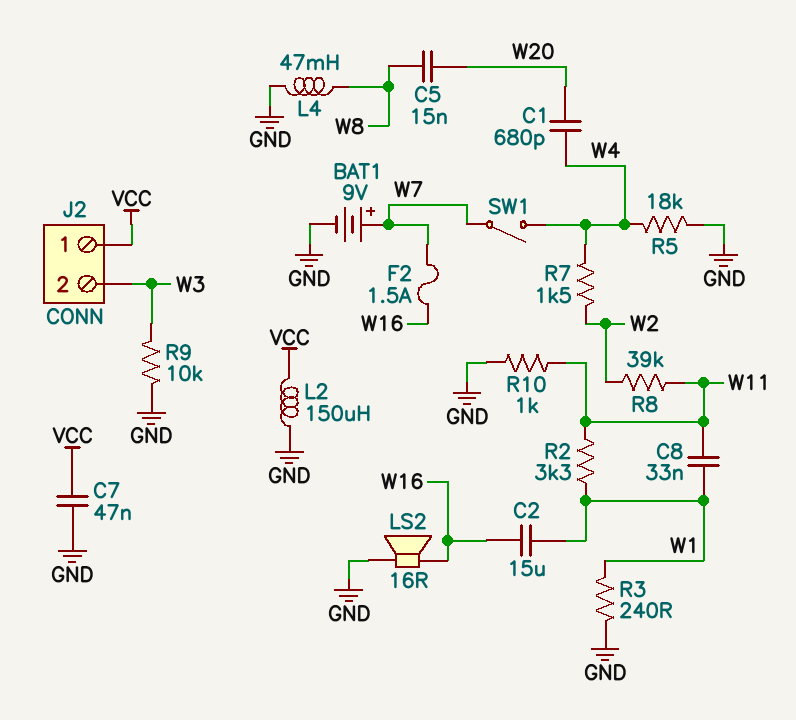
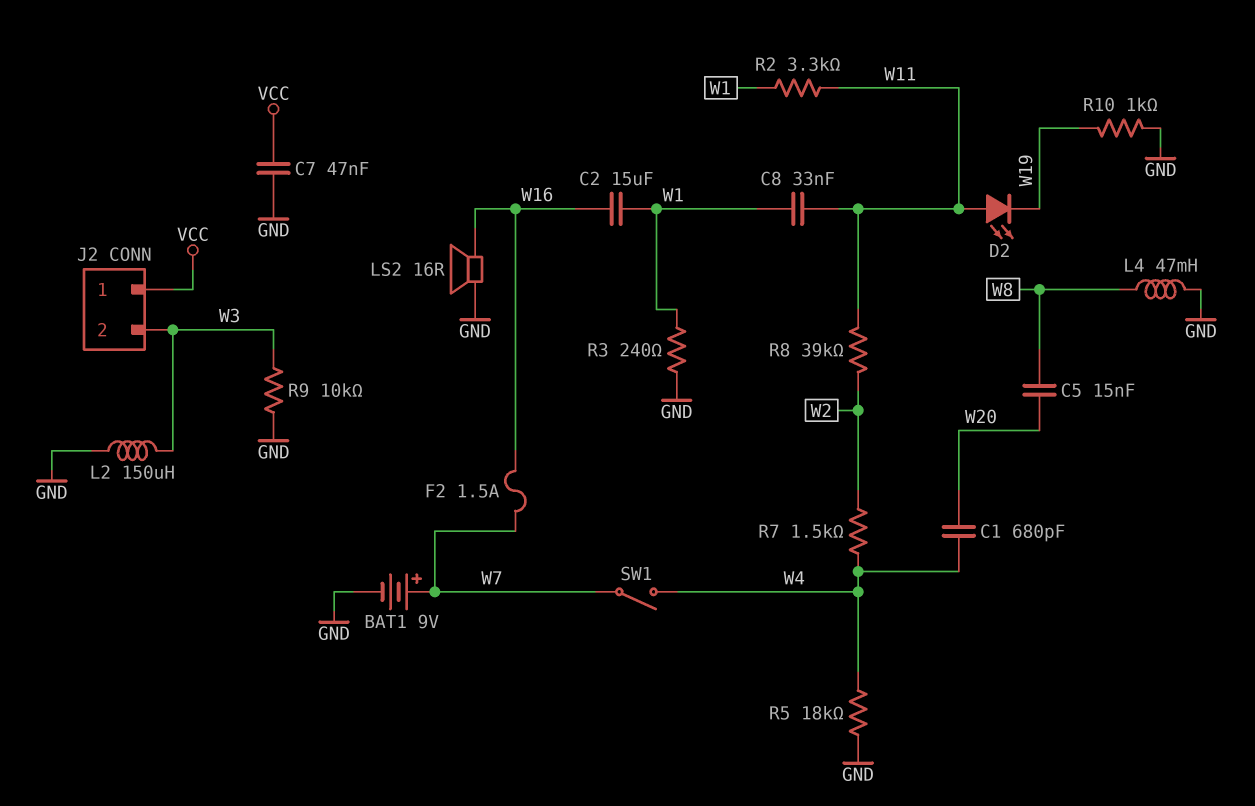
D2: none -> LED (A W11, K W19)
L2: 150uH (GND, VCC) -> 150uH (GND, W3)
R10: 1k (GND, W11) -> 1k (GND, W19)

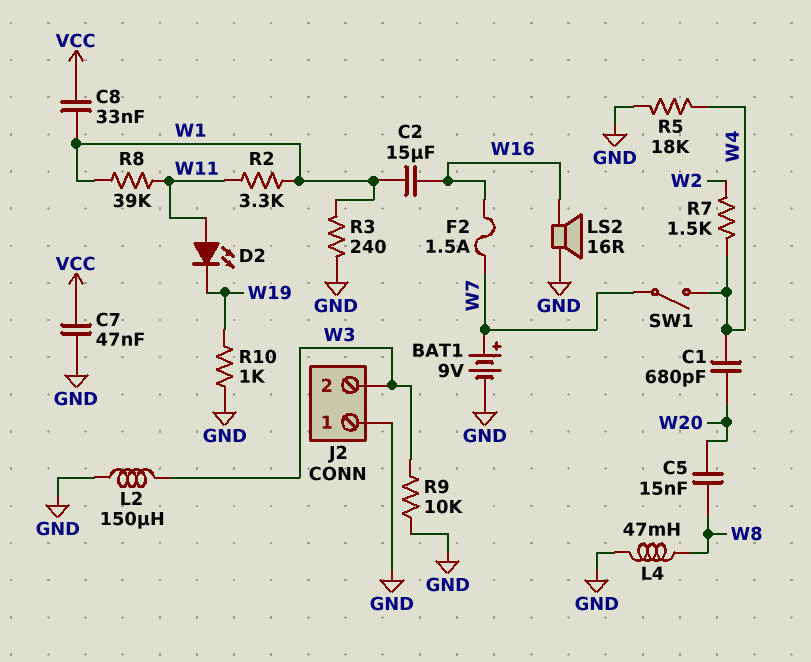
C8: 33nF (W1, W11) -> 33nF (VCC, W1)
J2 pin 1: VCC -> GND
R8: 39k (W2, W11) -> 39k (W1, W11)

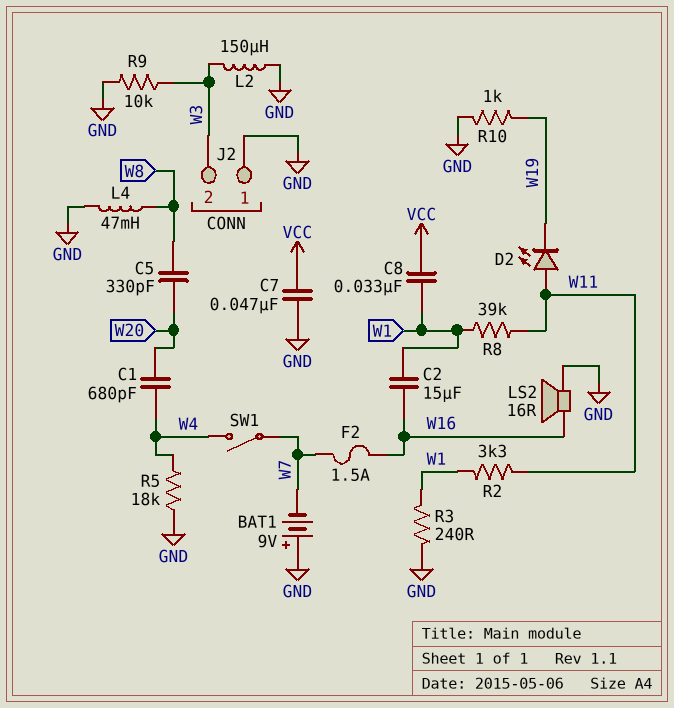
BAT1: 9V (plus W7, minus GND) -> 9V (plus GND, minus W7)
C5: 15nF (W8, W20) -> 330pF (W8, W20)
R7: 1.5k (W2, W4) -> none

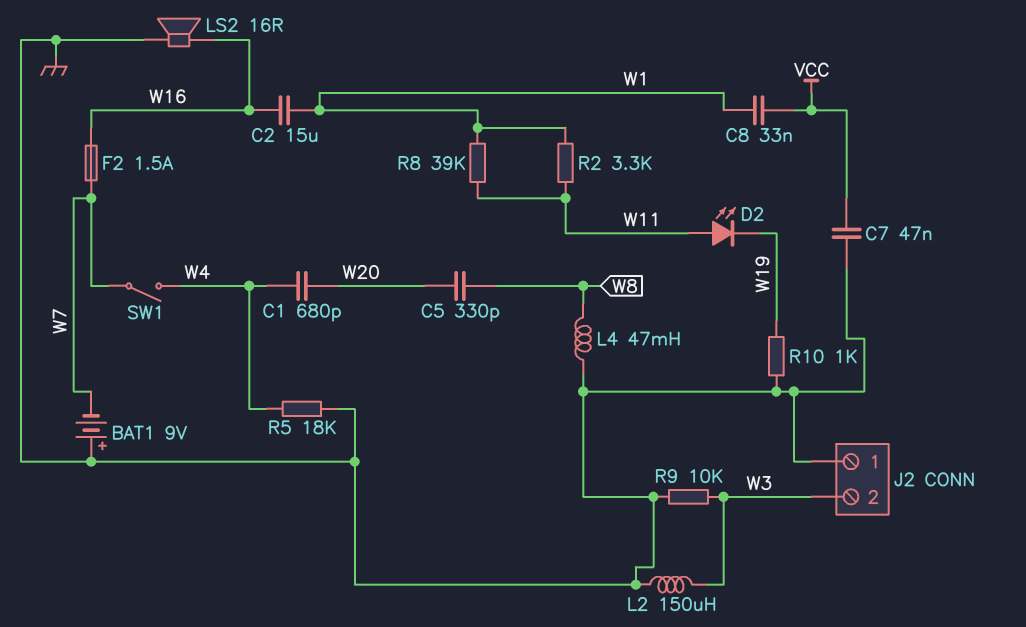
R3: 240 (GND, W1) -> none

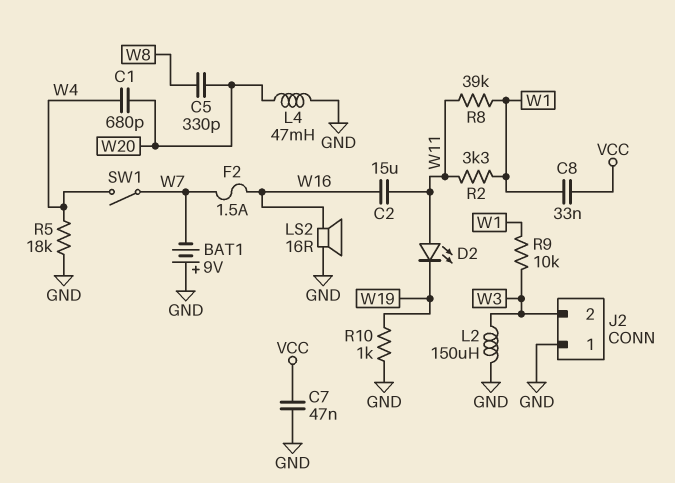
C2: 15uF (W1, W16) -> 15uF (W11, W16)
L4: 47mH (GND, W8) -> 47mH (GND, W20)
R9: 10k (GND, W3) -> 10k (W1, W3)

